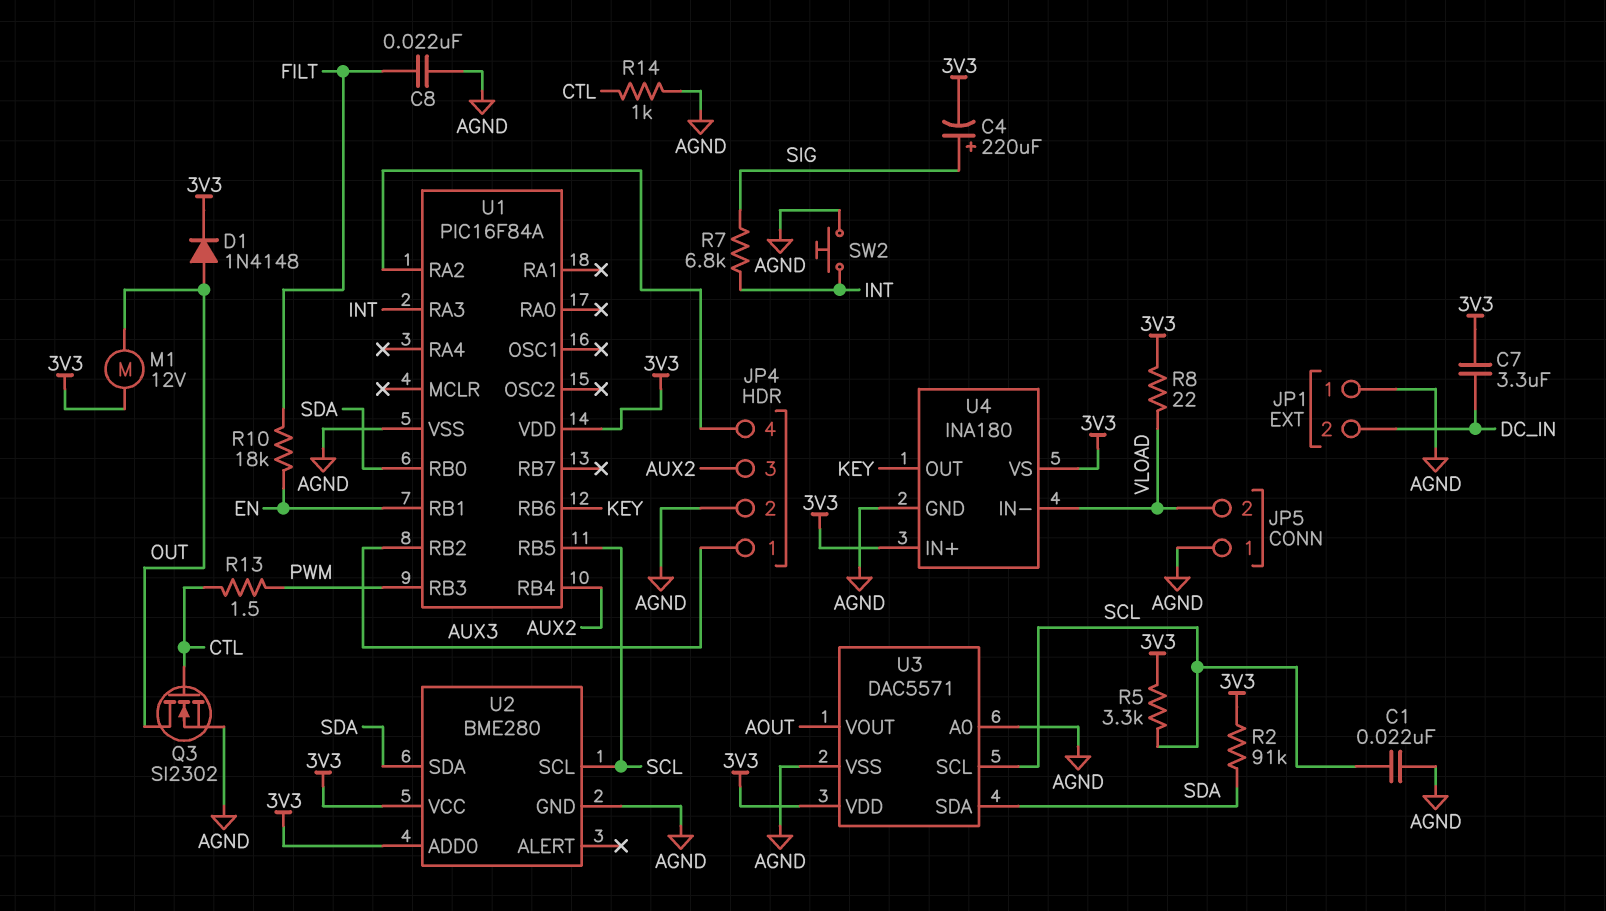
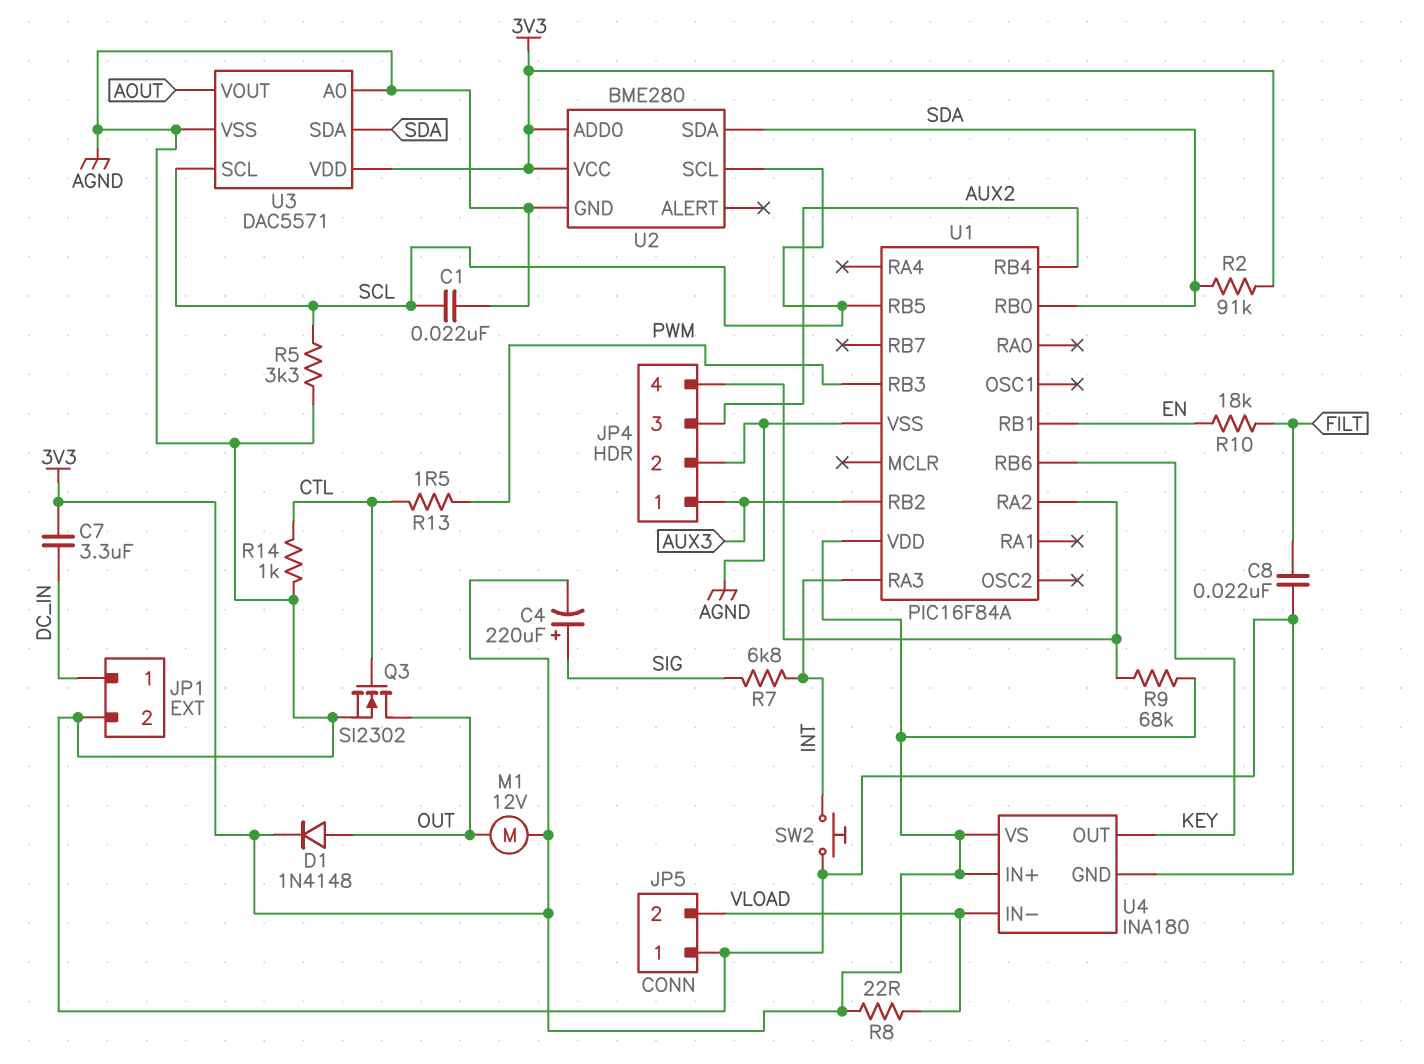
JP1 pin 1: AGND -> DC_IN
JP1 pin 2: DC_IN -> AGND
R5: 3.3k (3V3, SCL) -> 3.3k (AGND, SCL)
R9: none -> 68k (3V3, JP4/4)

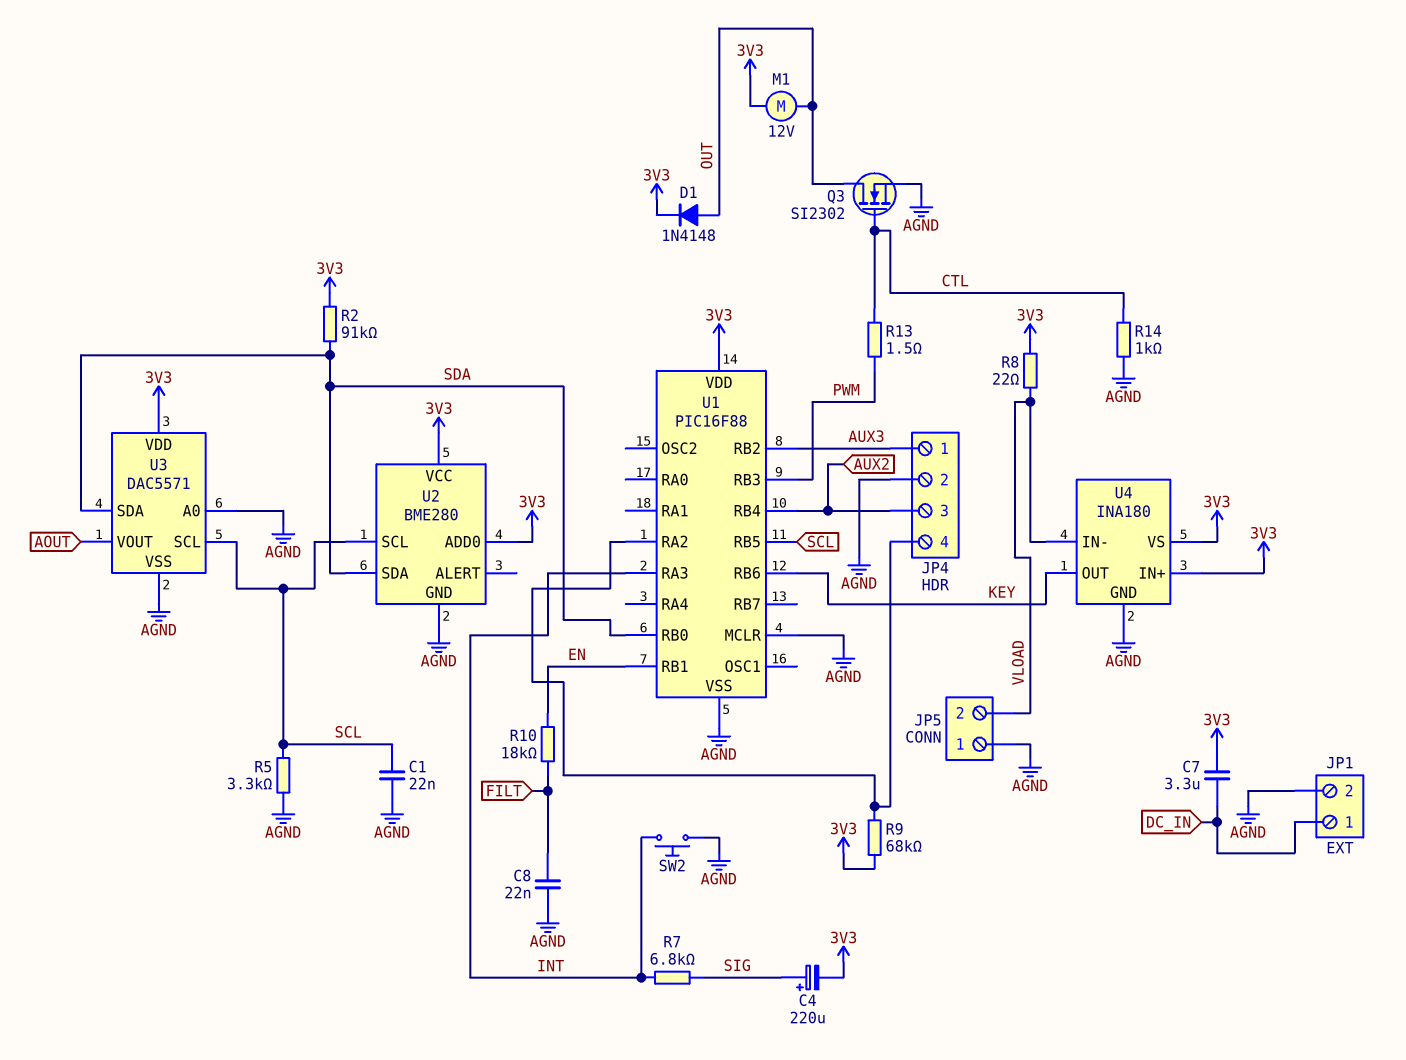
U1: PIC16F84A -> PIC16F88
U1 pin MCLR: none -> AGND

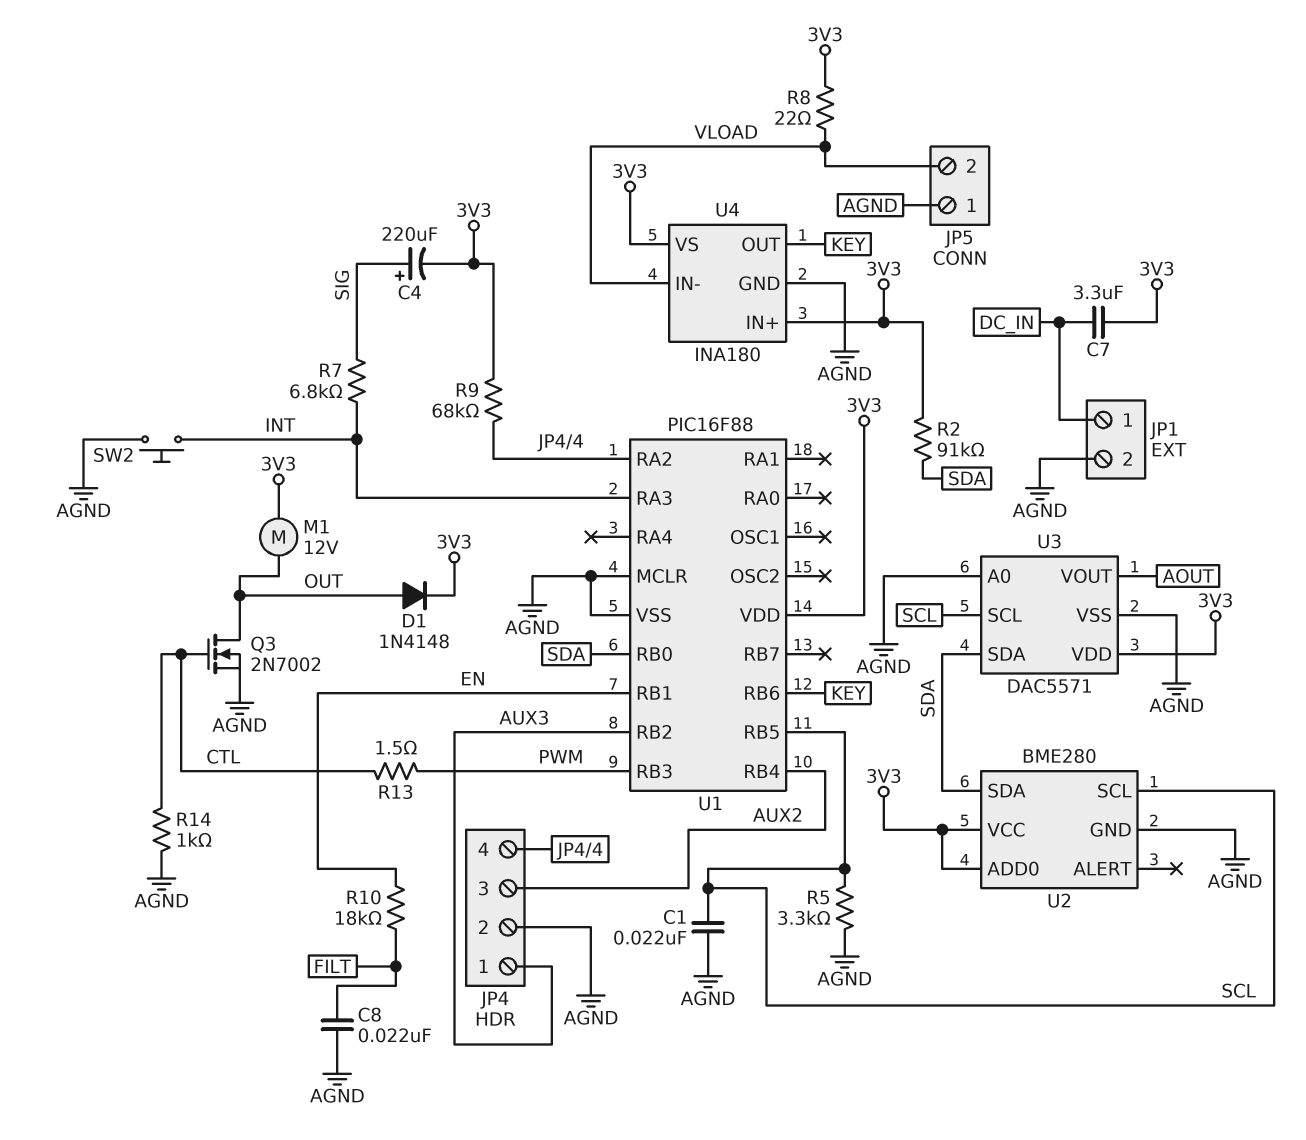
Q3: NMOS SI2302 (G CTL, D OUT, S AGND) -> NMOS 2N7002 (G CTL, D OUT, S AGND)

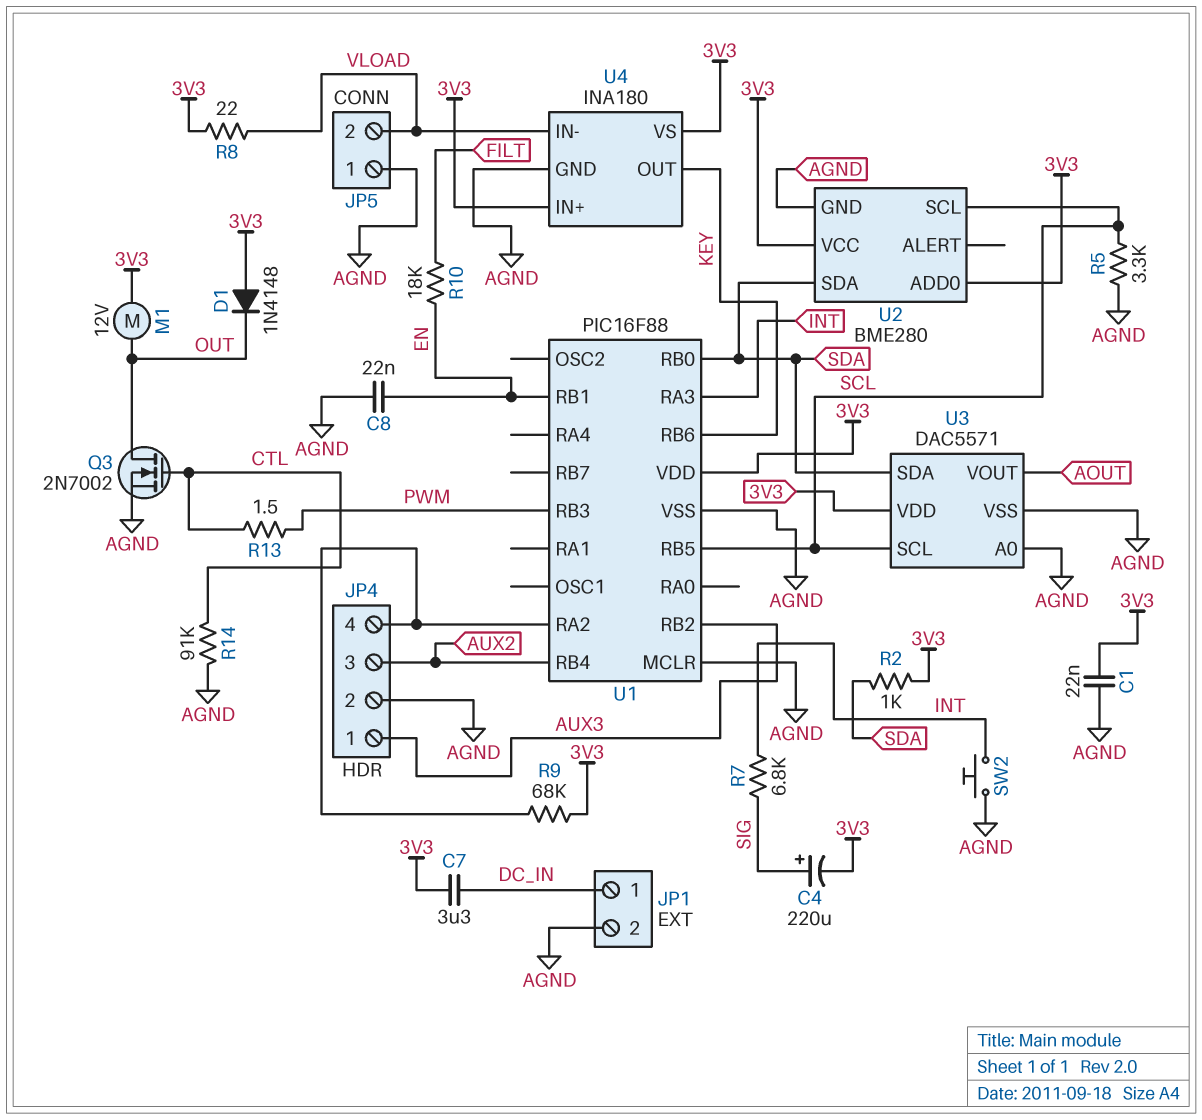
C1: 22nF (AGND, SCL) -> 22nF (3V3, AGND)
C8: 22nF (AGND, FILT) -> 22nF (AGND, EN)
D1: diode 1N4148 (A OUT, K 3V3) -> diode 1N4148 (A 3V3, K OUT)
R2: 91k (3V3, SDA) -> 1k (3V3, SDA)
R14: 1k (AGND, CTL) -> 91k (AGND, CTL)

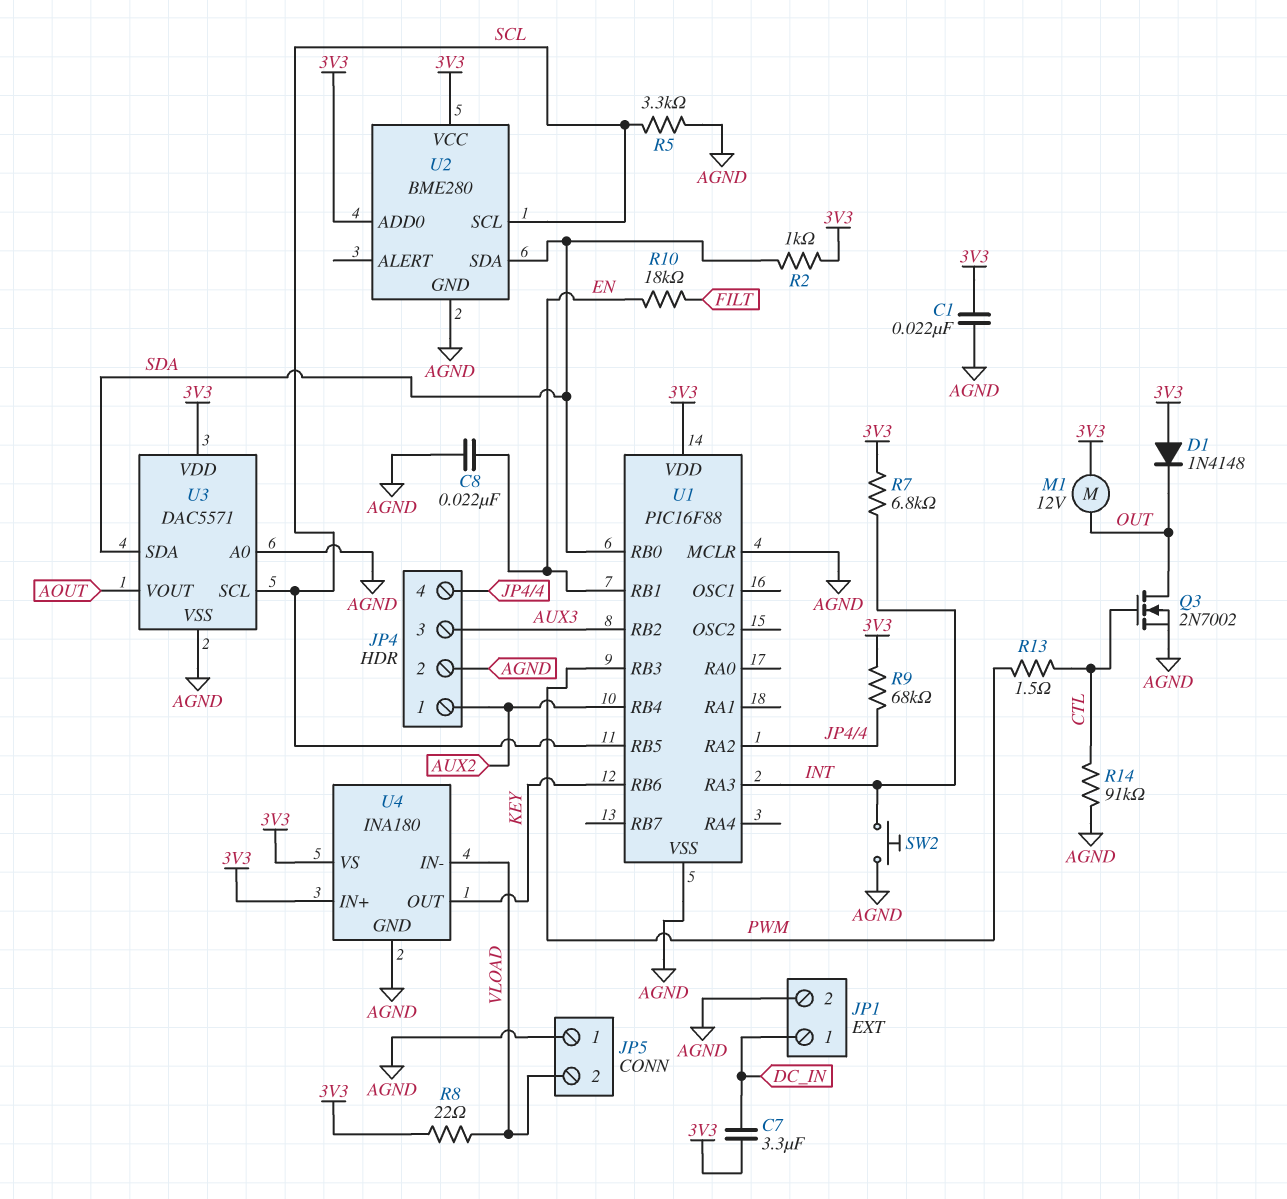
C4: 220uF (plus SIG, minus 3V3) -> none
JP4 pin 1: AUX3 -> AUX2
JP4 pin 3: AUX2 -> AUX3
R7: 6.8k (INT, SIG) -> 6.8k (3V3, INT)

